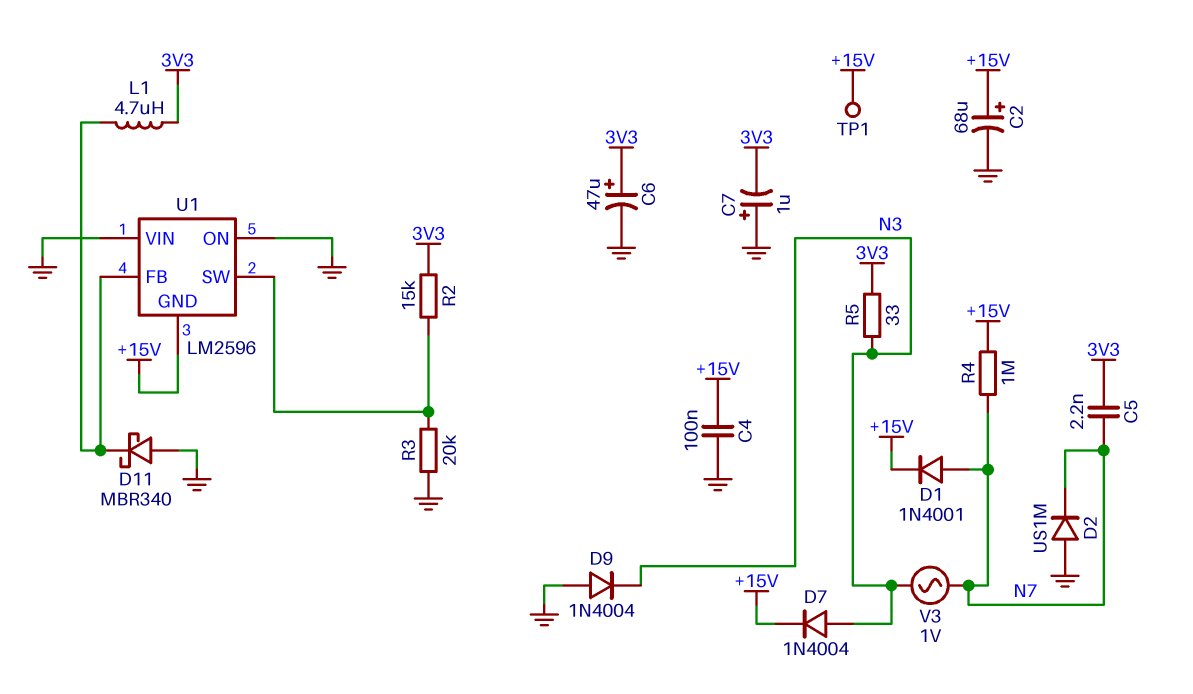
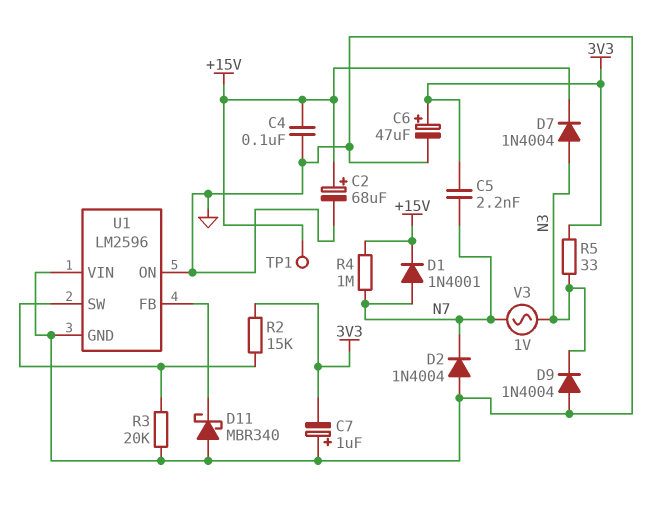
D2: diode US1M (A GND, K N7) -> diode 1N4004 (A GND, K N7)
L1: 4.7uH (3V3, U1/FB) -> none
U1 pin GND: +15V -> GND

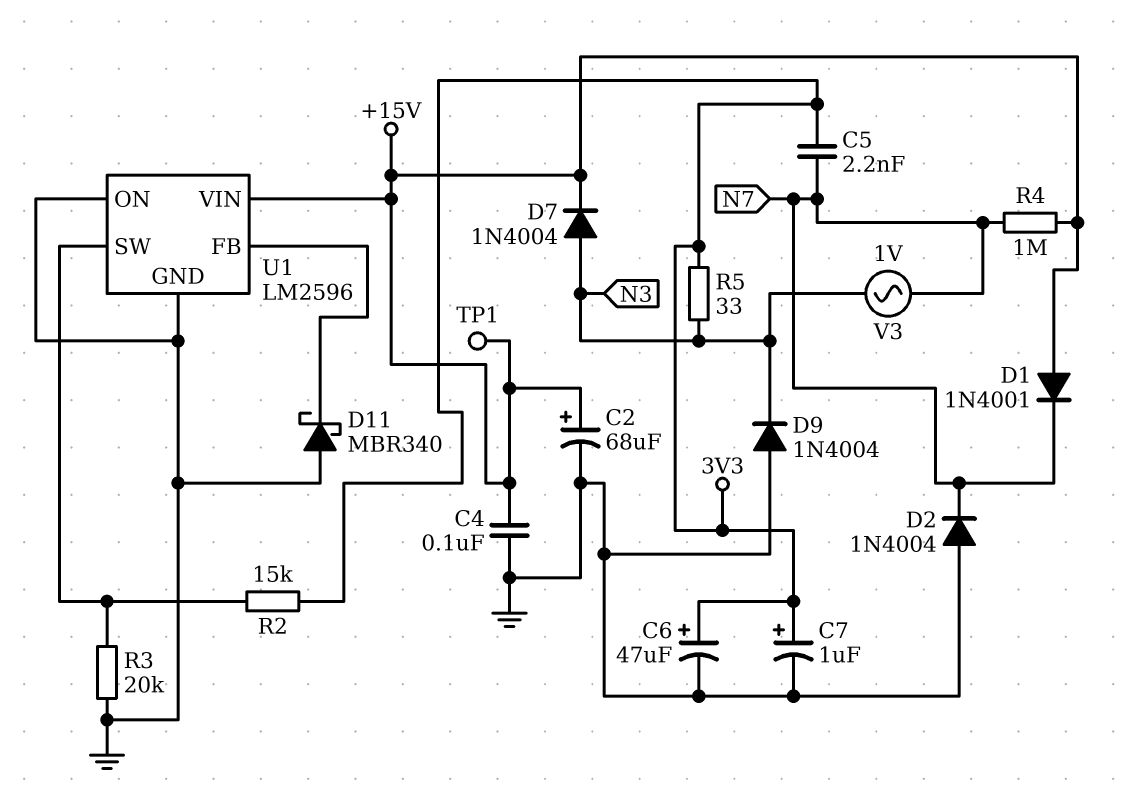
C7: 1uF (plus GND, minus 3V3) -> 1uF (plus 3V3, minus GND)
D1: diode 1N4001 (A N7, K +15V) -> diode 1N4001 (A +15V, K N7)
U1 pin VIN: GND -> +15V

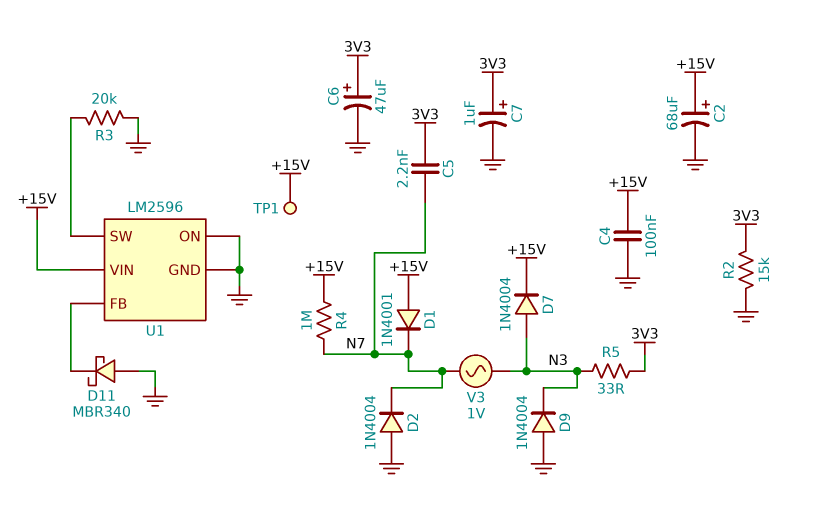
R2: 15k (3V3, U1/SW) -> 15k (3V3, GND)

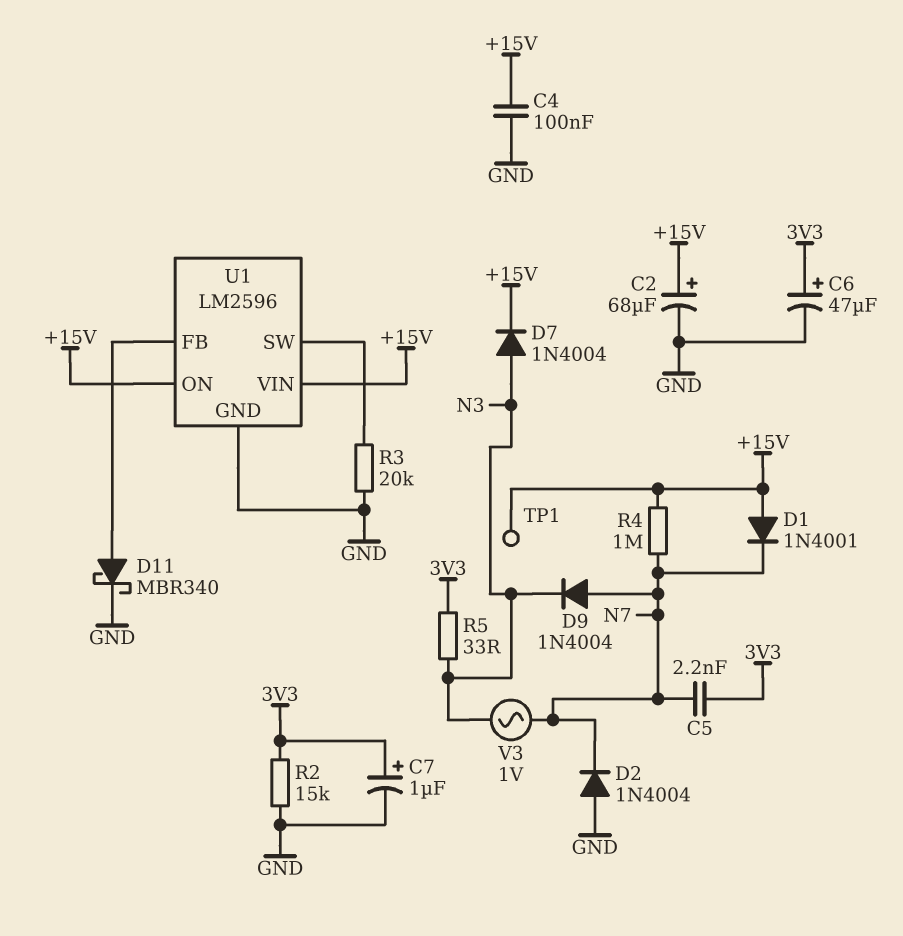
D9: diode 1N4004 (A GND, K N3) -> diode 1N4004 (A N7, K N3)
D11: schottky MBR340 (A GND, K U1/FB) -> schottky MBR340 (A U1/FB, K GND)
U1 pin ON: GND -> +15V

